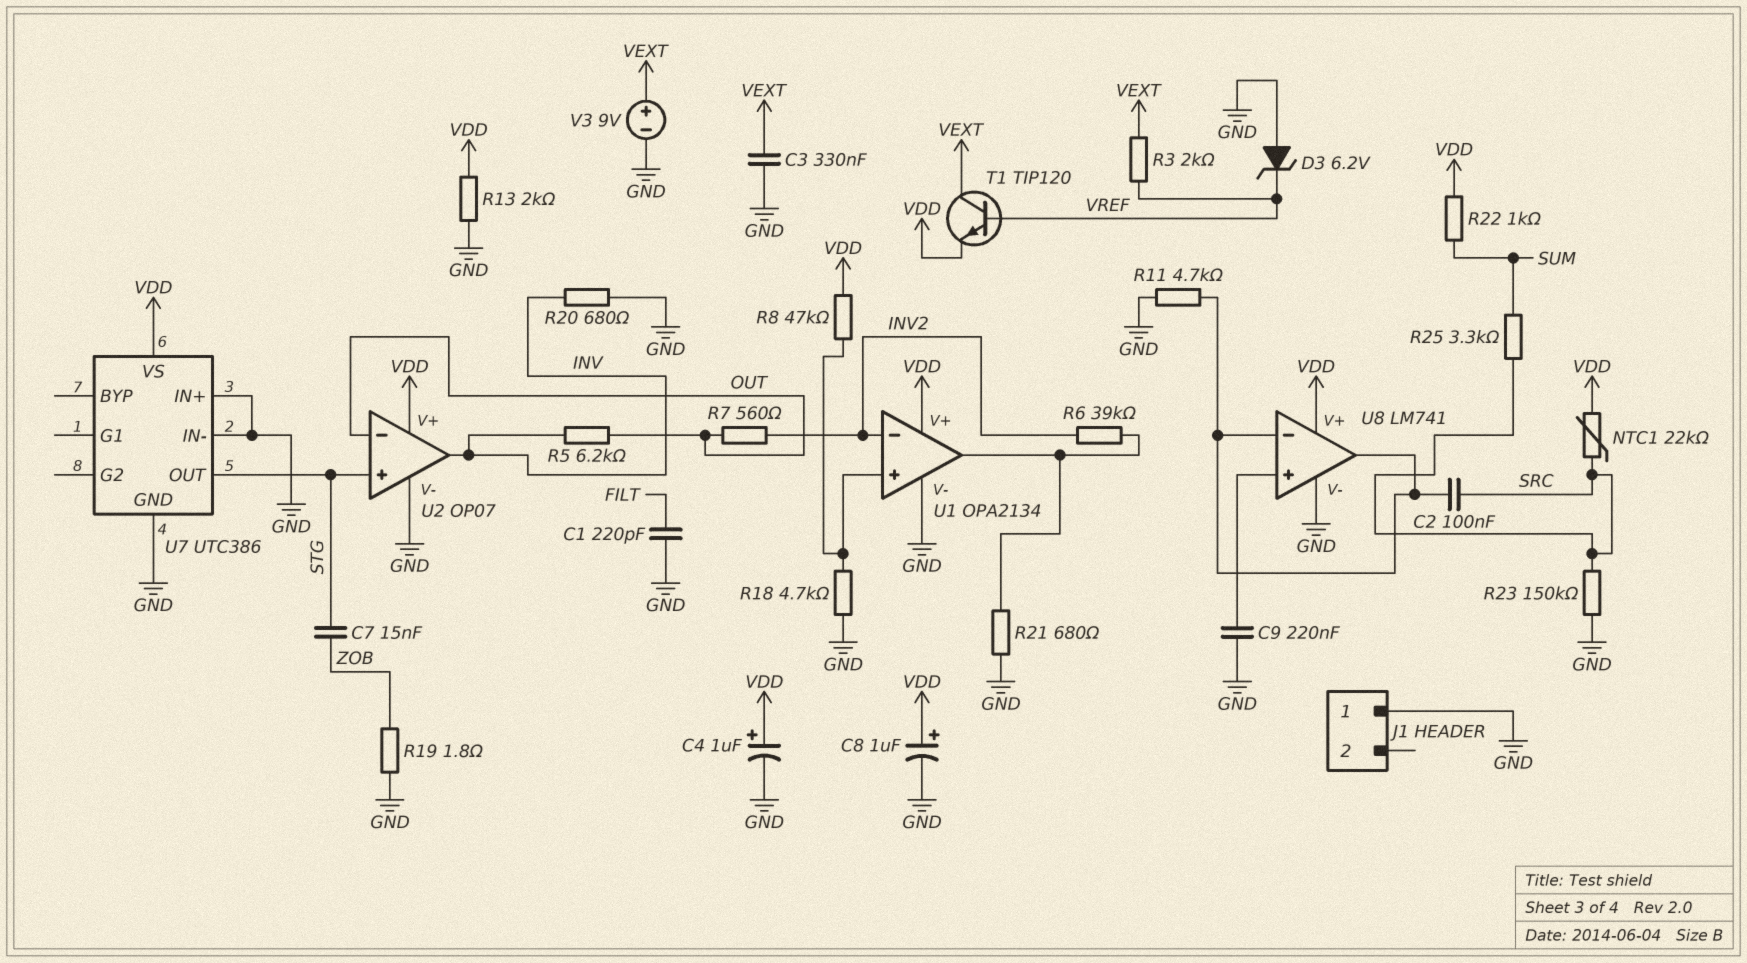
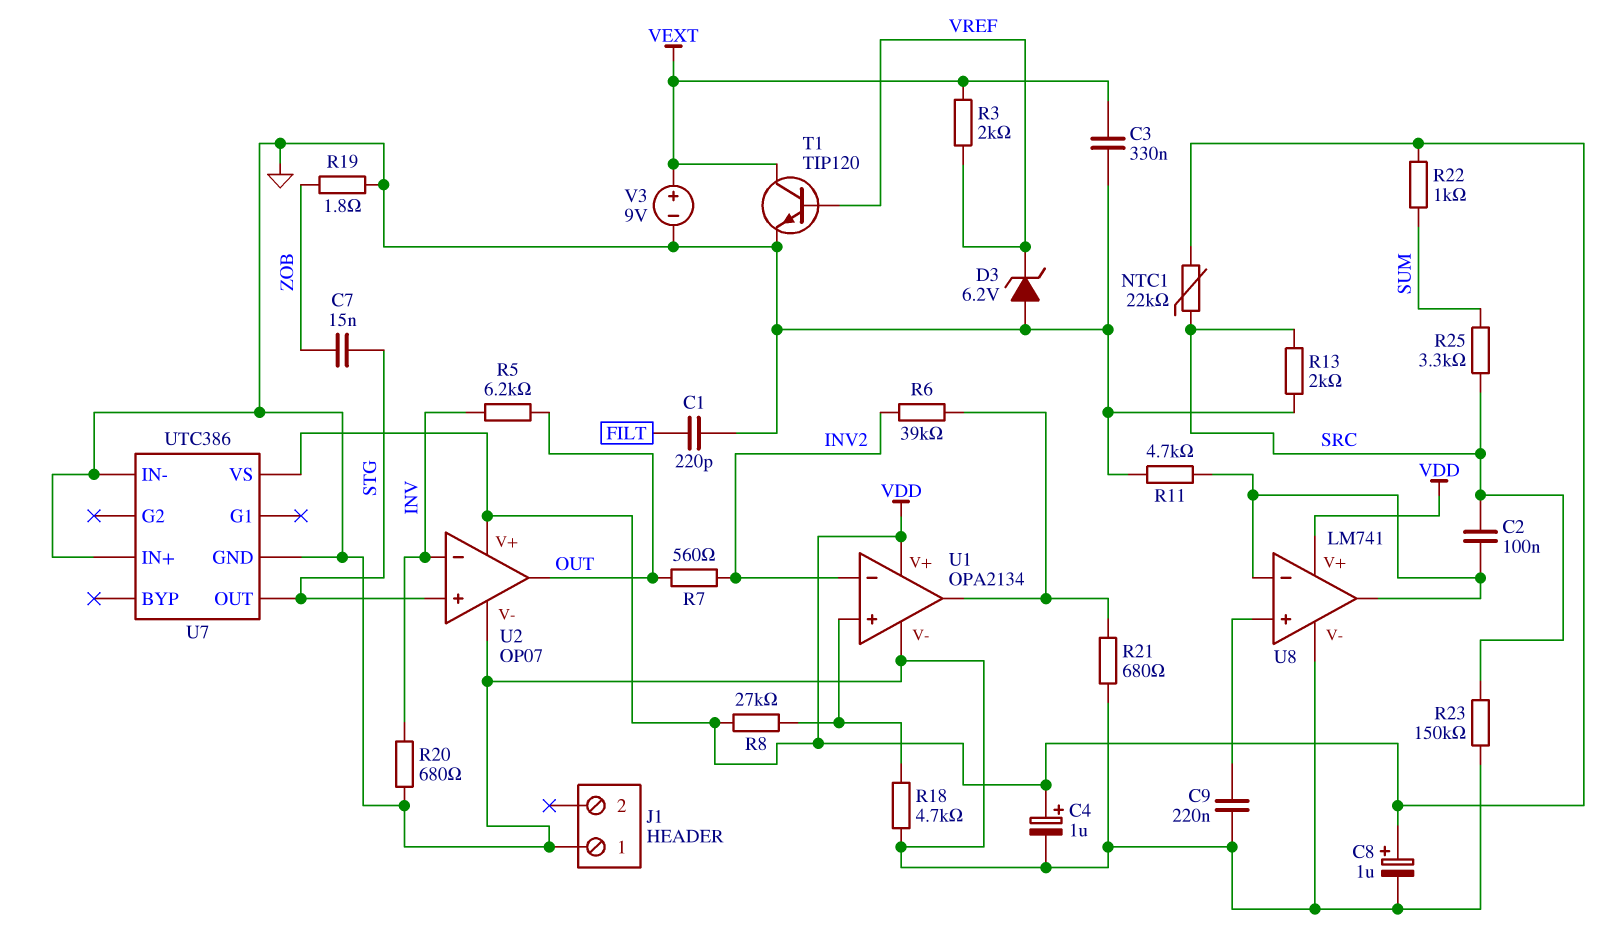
R8: 47k (U1/in+, VDD) -> 27k (U1/in+, VDD)
R13: 2k (GND, VDD) -> 2k (GND, SRC)
T1: NPN TIP120 (B VREF, C VEXT, E VDD) -> NPN TIP120 (B VREF, C VEXT, E GND)
U2 pin in-: OUT -> INV
U2 pin out: INV -> OUT

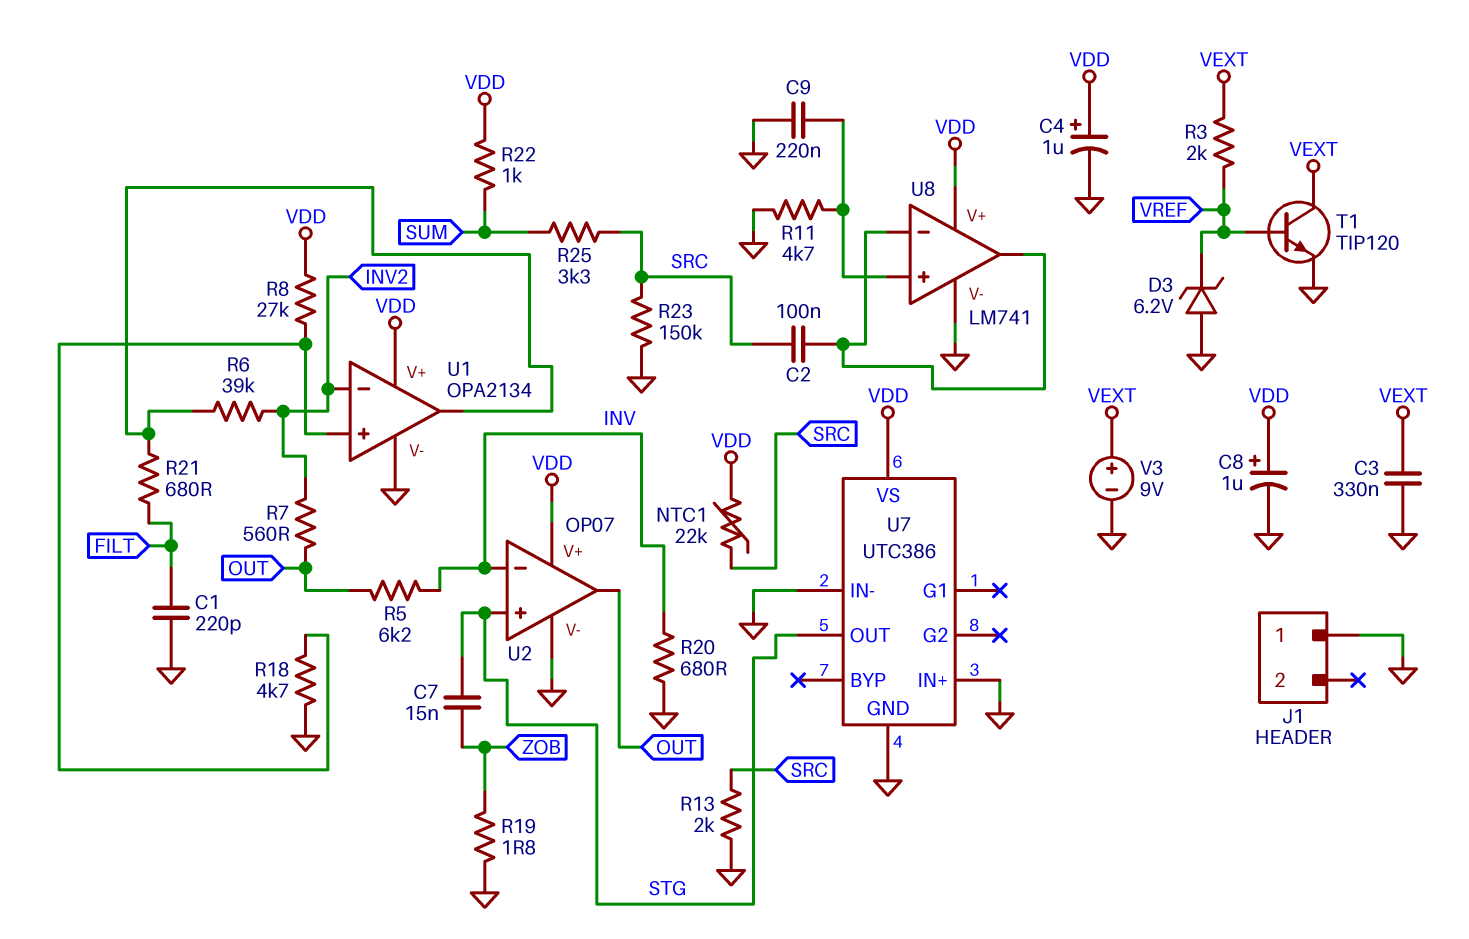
R11: 4.7k (GND, U8/in-) -> 4.7k (GND, U8/in+)
R21: 680 (GND, U1/out) -> 680 (FILT, U1/out)

